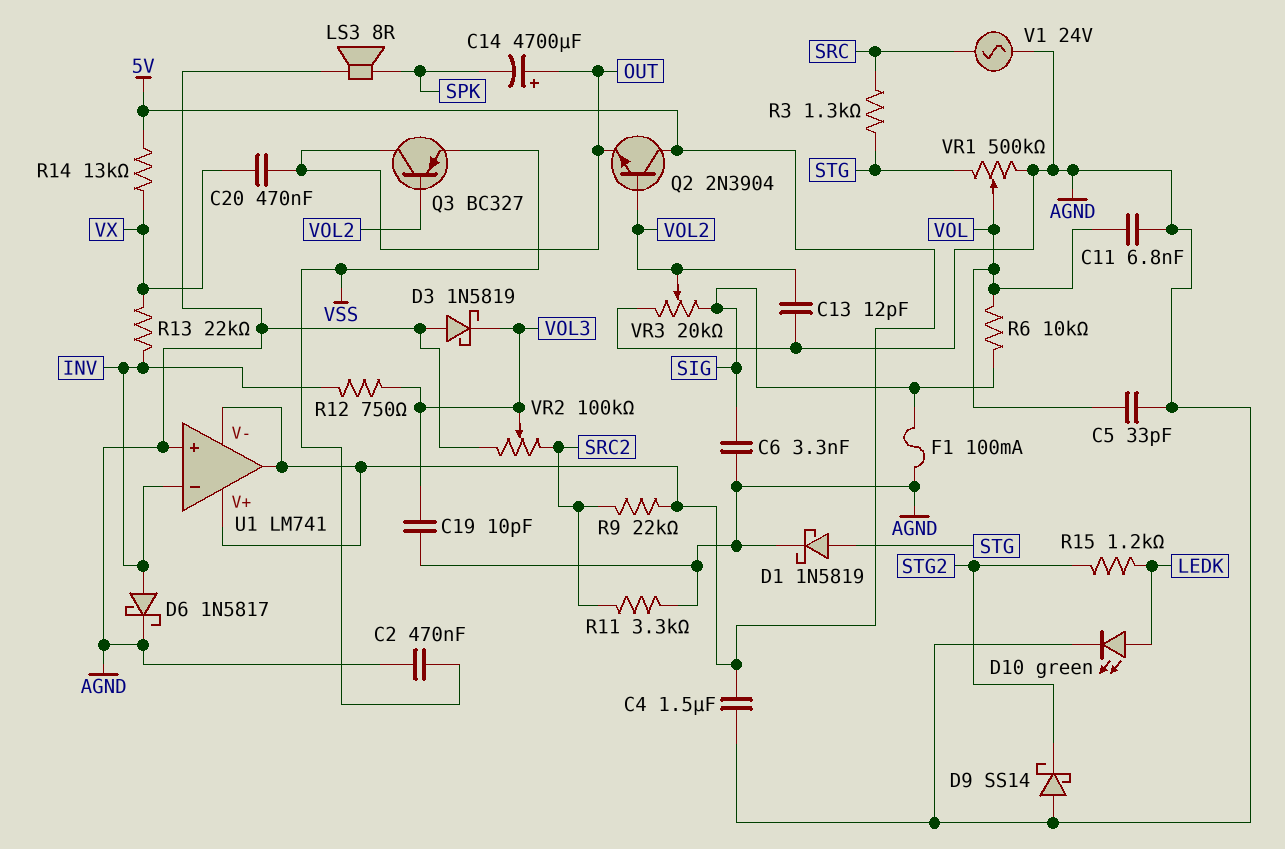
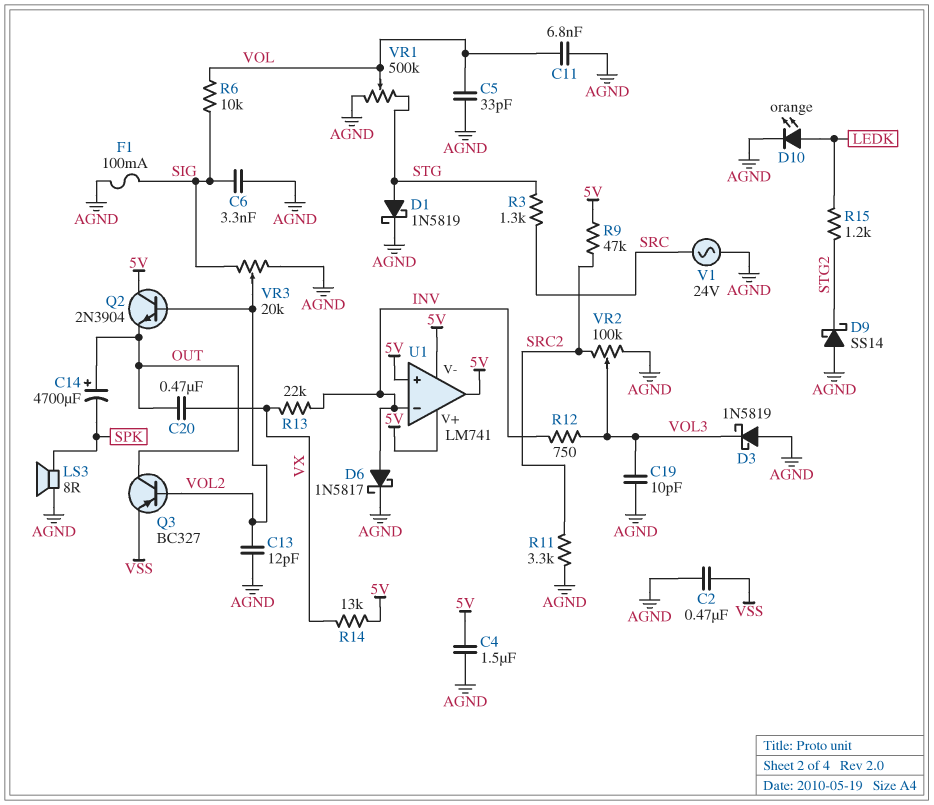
D10: LED green (A LEDK, K AGND) -> LED orange (A LEDK, K AGND)
R9: 22k (5V, SRC2) -> 47k (5V, SRC2)
U1 pin in+: AGND -> 5V

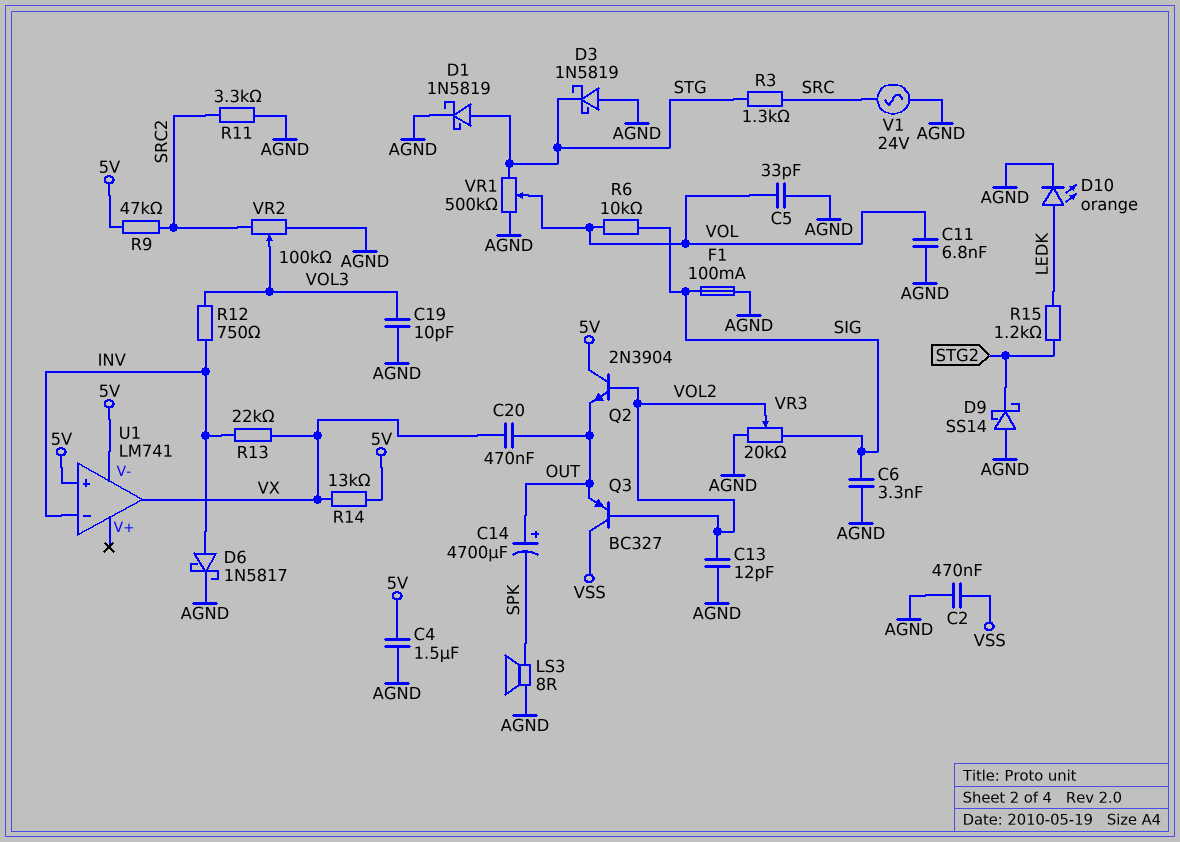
D3: schottky 1N5819 (A AGND, K VOL3) -> schottky 1N5819 (A AGND, K STG)
Q3: PNP BC327 (B VOL2, C OUT, E VSS) -> PNP BC327 (B VOL2, C VSS, E OUT)
U1 pin V+: 5V -> none
U1 pin out: 5V -> VX

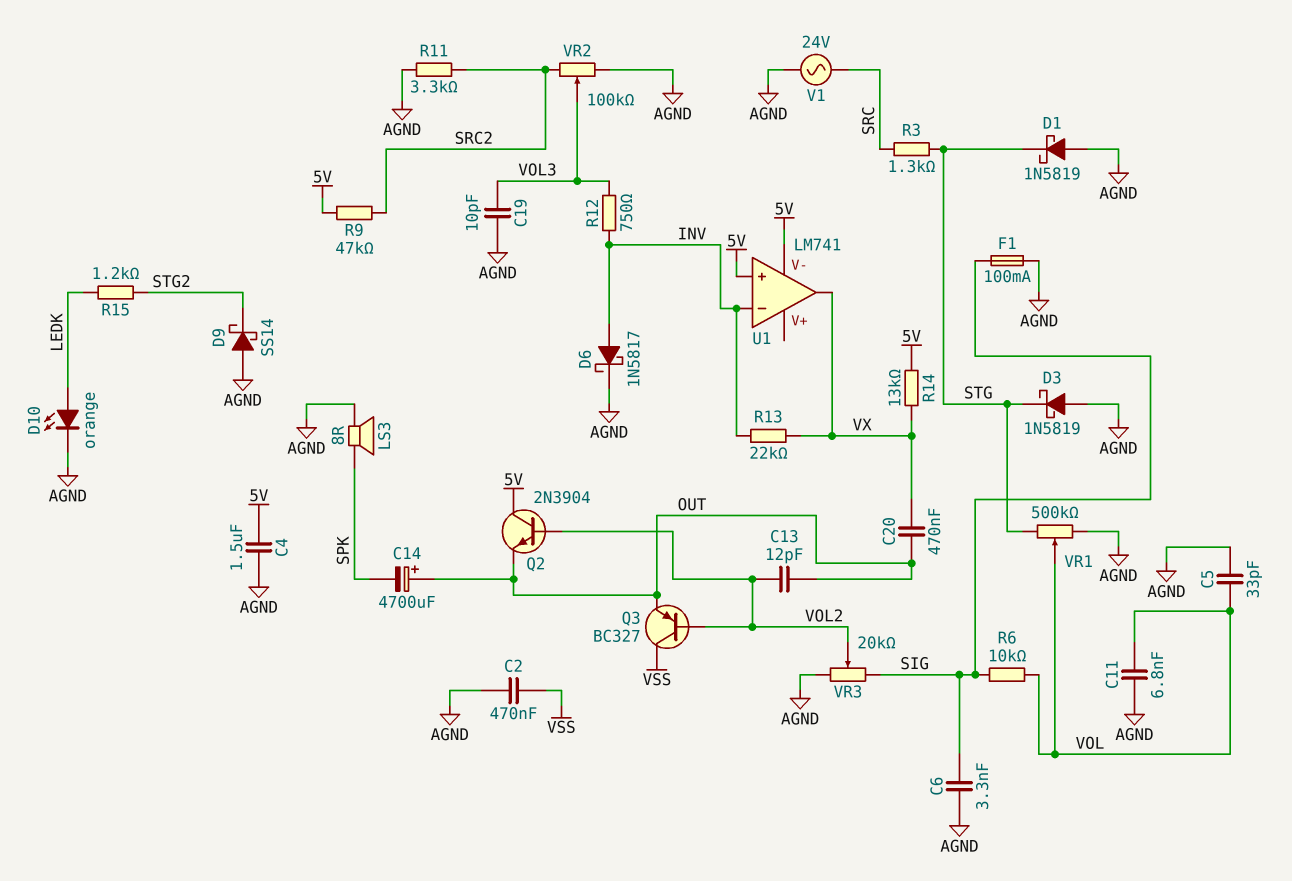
C13: 12pF (AGND, VOL2) -> 12pF (OUT, VOL2)
D1: schottky 1N5819 (A STG, K AGND) -> schottky 1N5819 (A AGND, K STG)

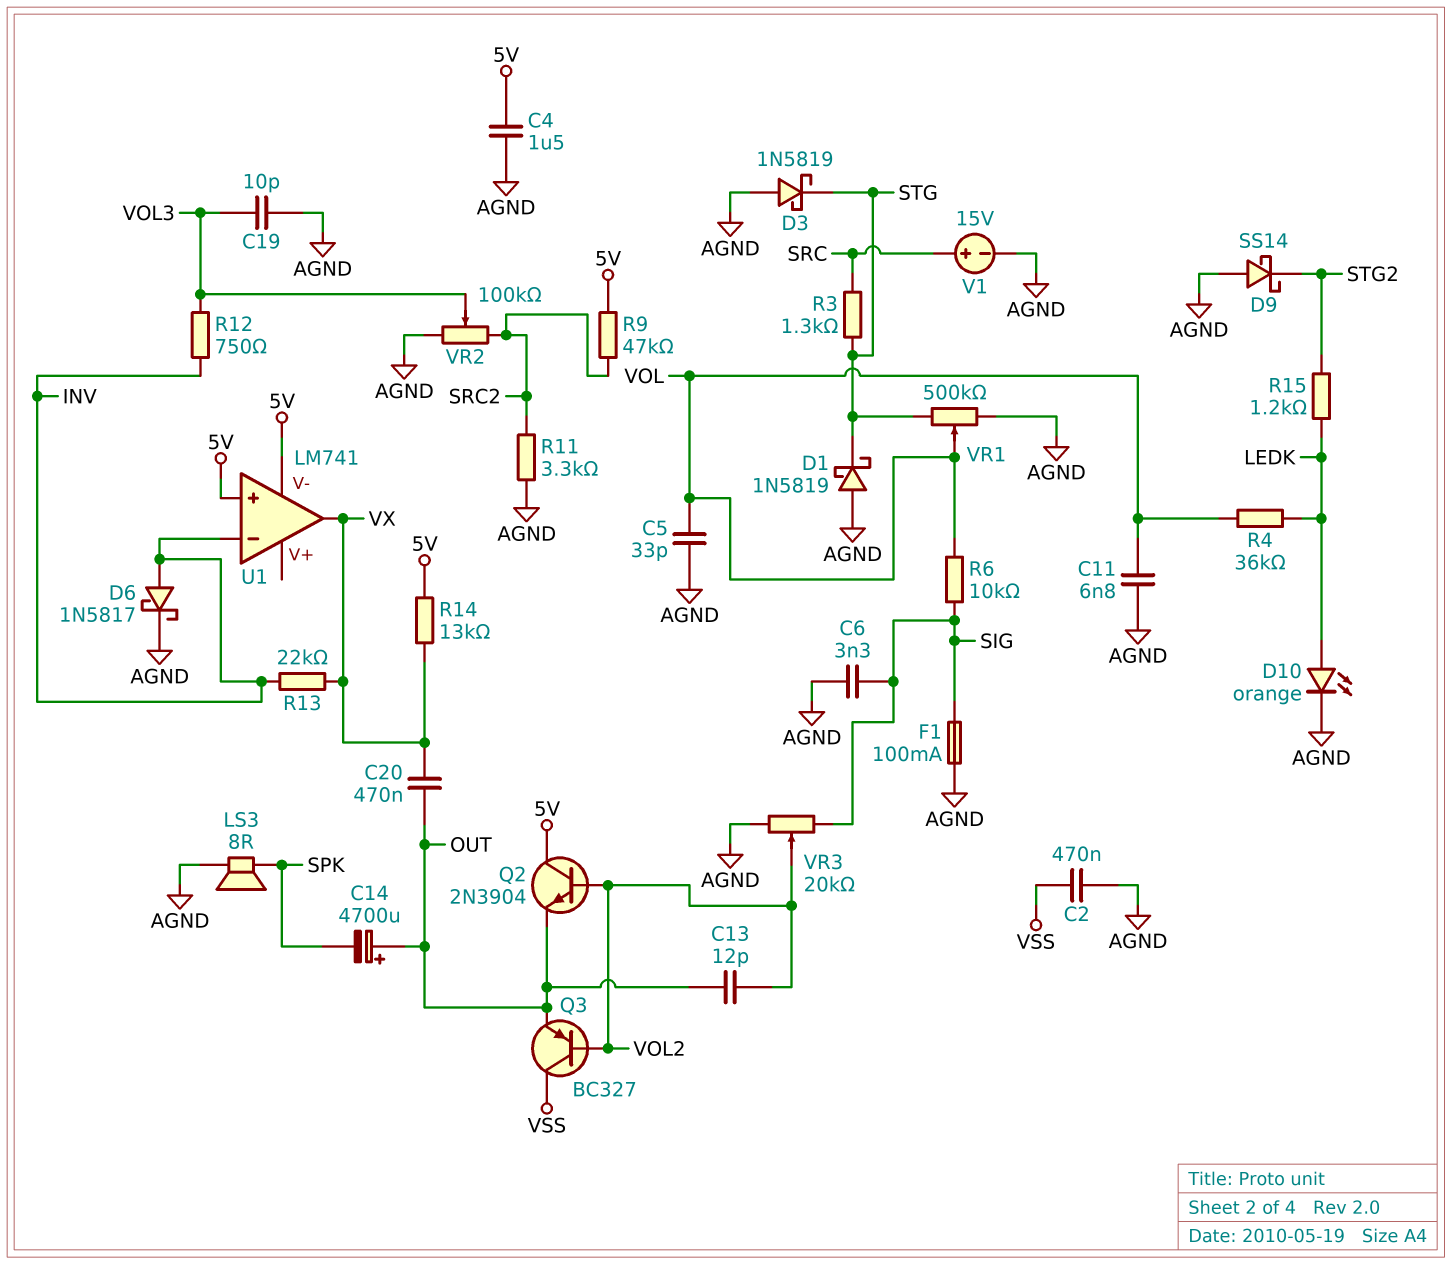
R4: none -> 36k (LEDK, VOL)
V1: AC 24V (AGND, SRC) -> 15V (plus SRC, minus AGND)

